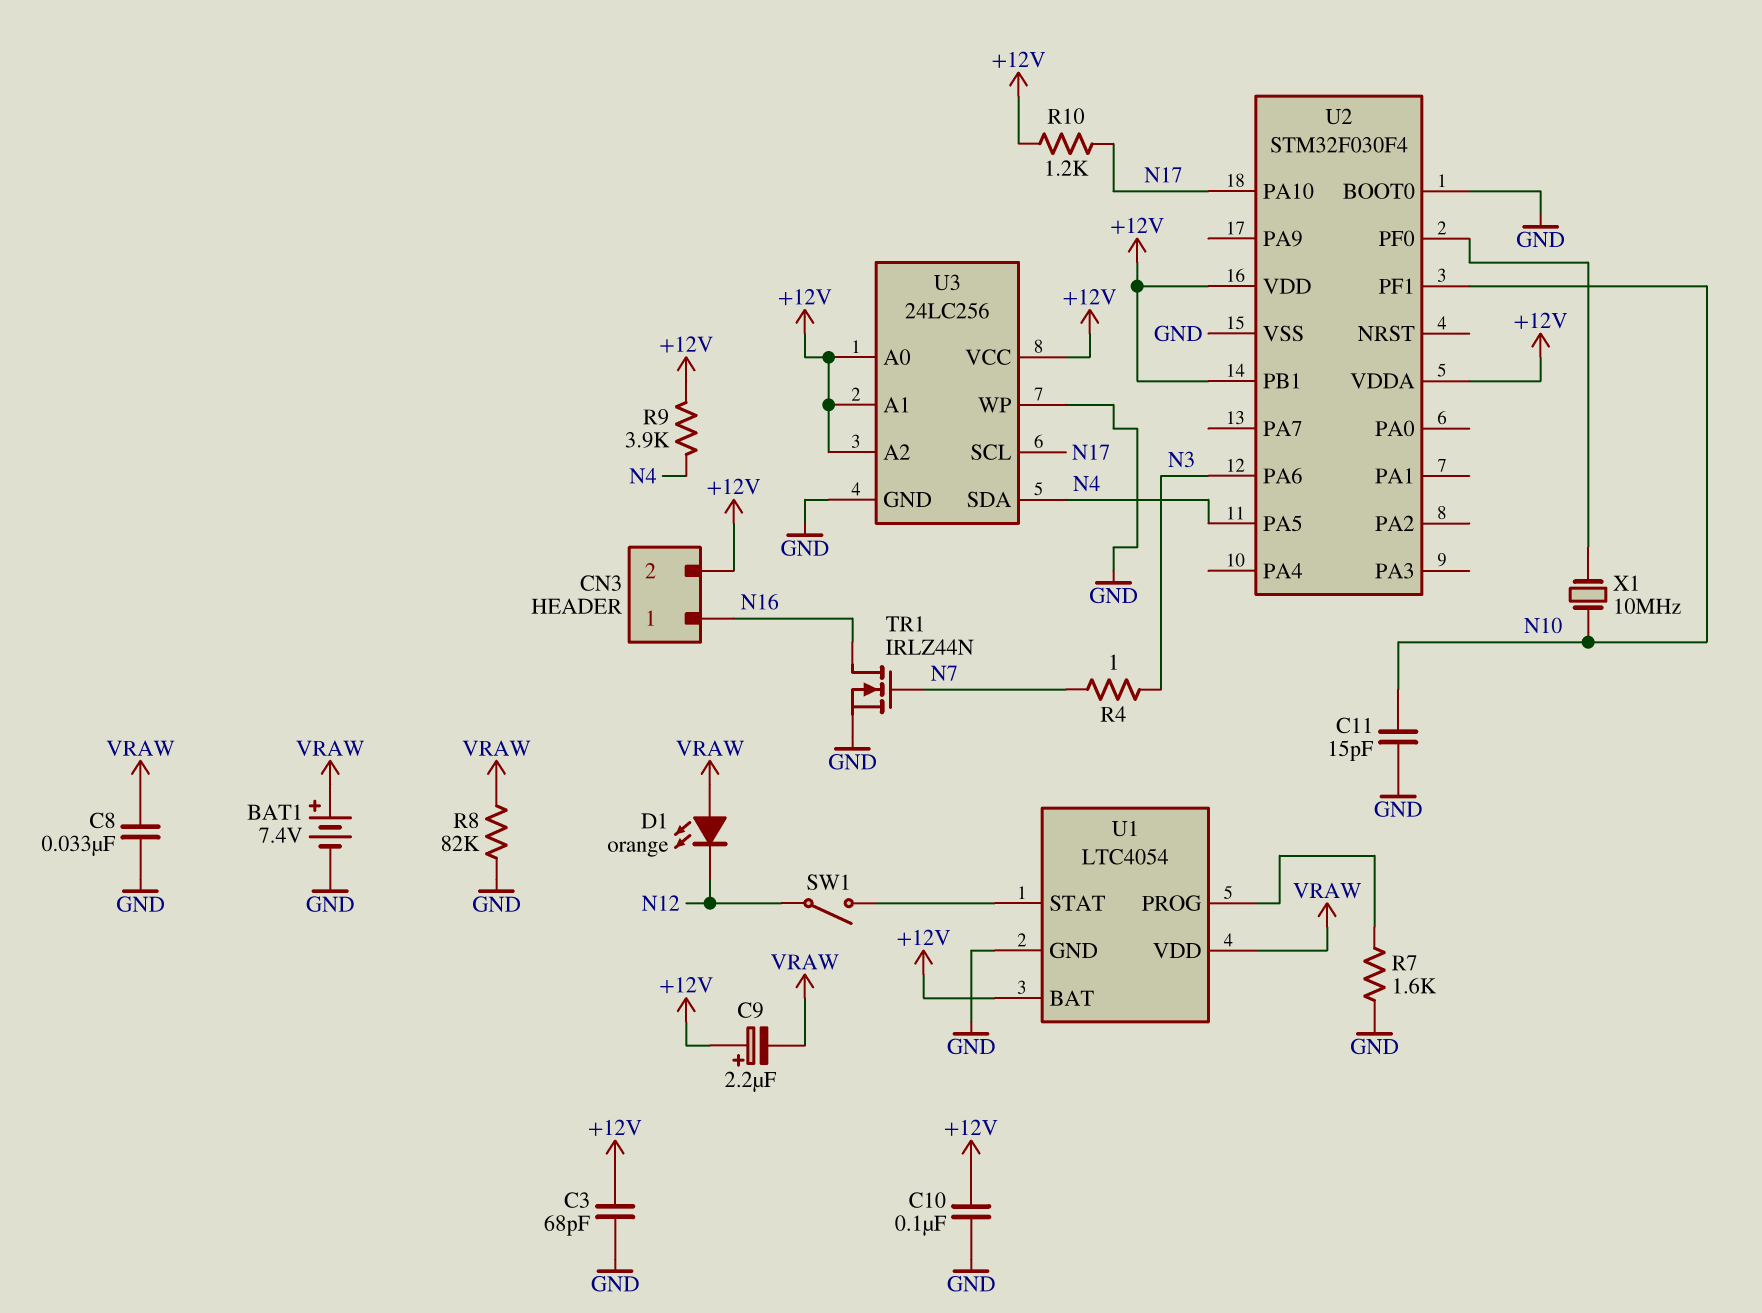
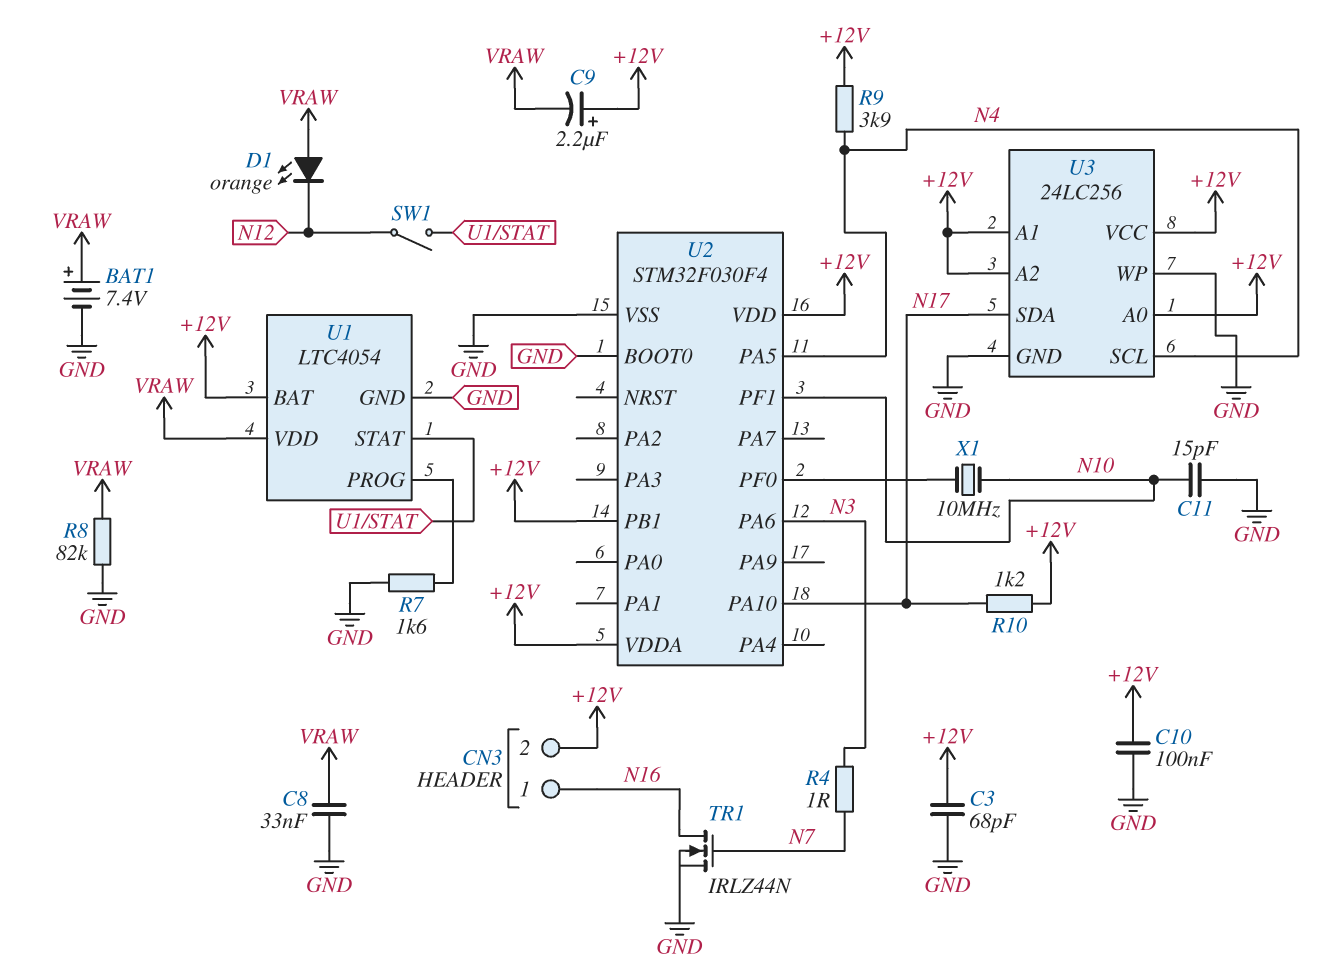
U3 pin SCL: N17 -> N4
U3 pin SDA: N4 -> N17

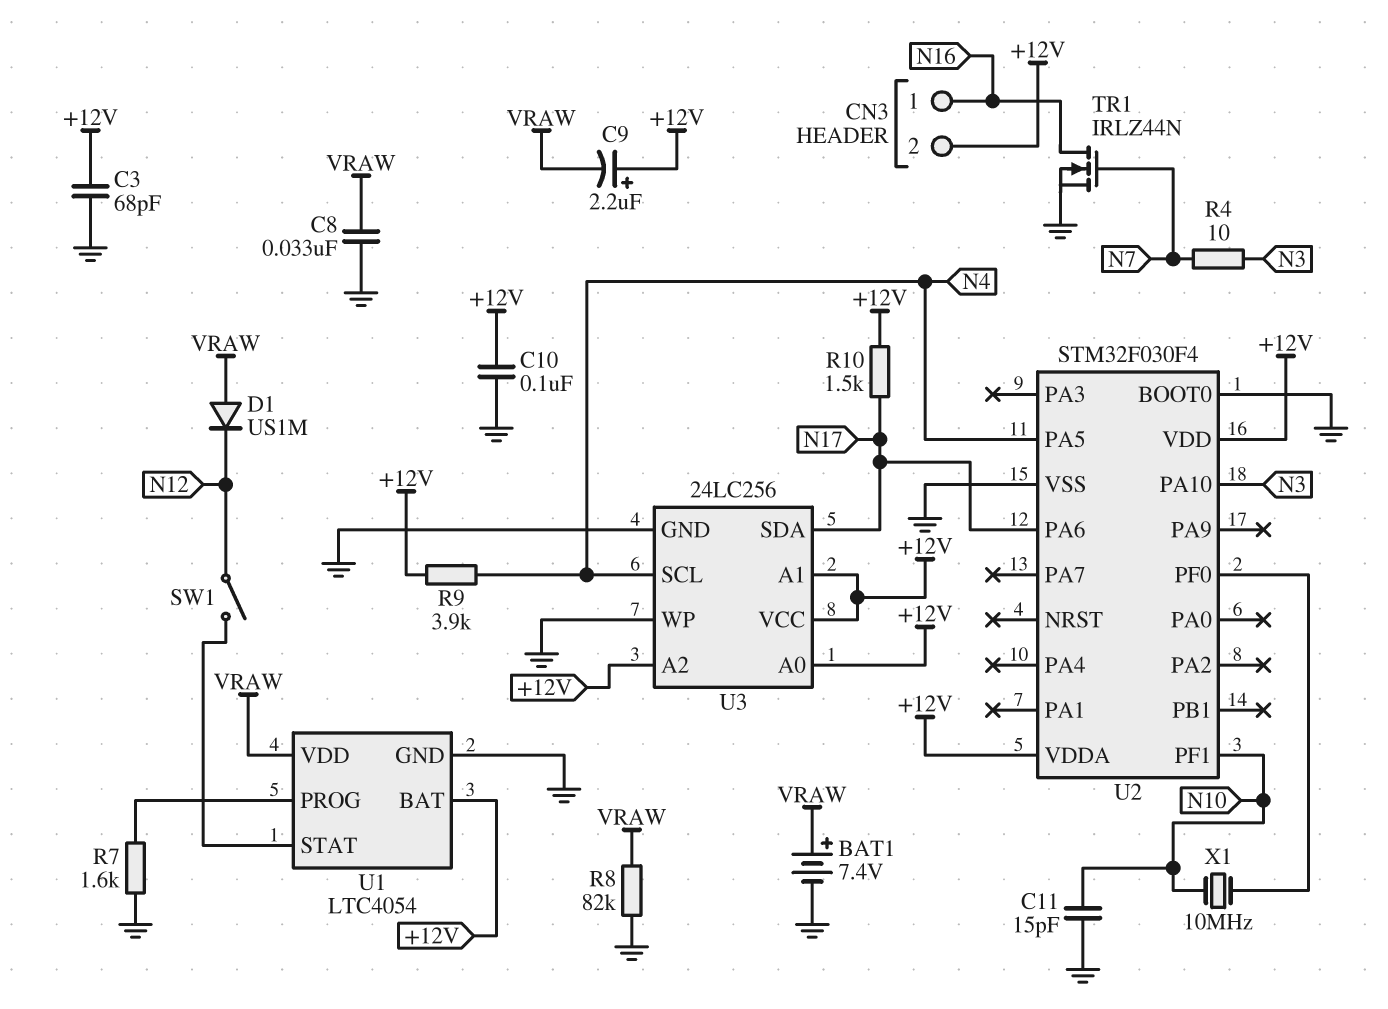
D1: LED orange (A VRAW, K N12) -> diode US1M (A VRAW, K N12)
R4: 1 (N3, N7) -> 10 (N3, N7)
R10: 1.2k (+12V, N17) -> 1.5k (+12V, N17)
U2 pin PA6: N3 -> N17
U2 pin PA10: N17 -> N3
U2 pin PB1: +12V -> none

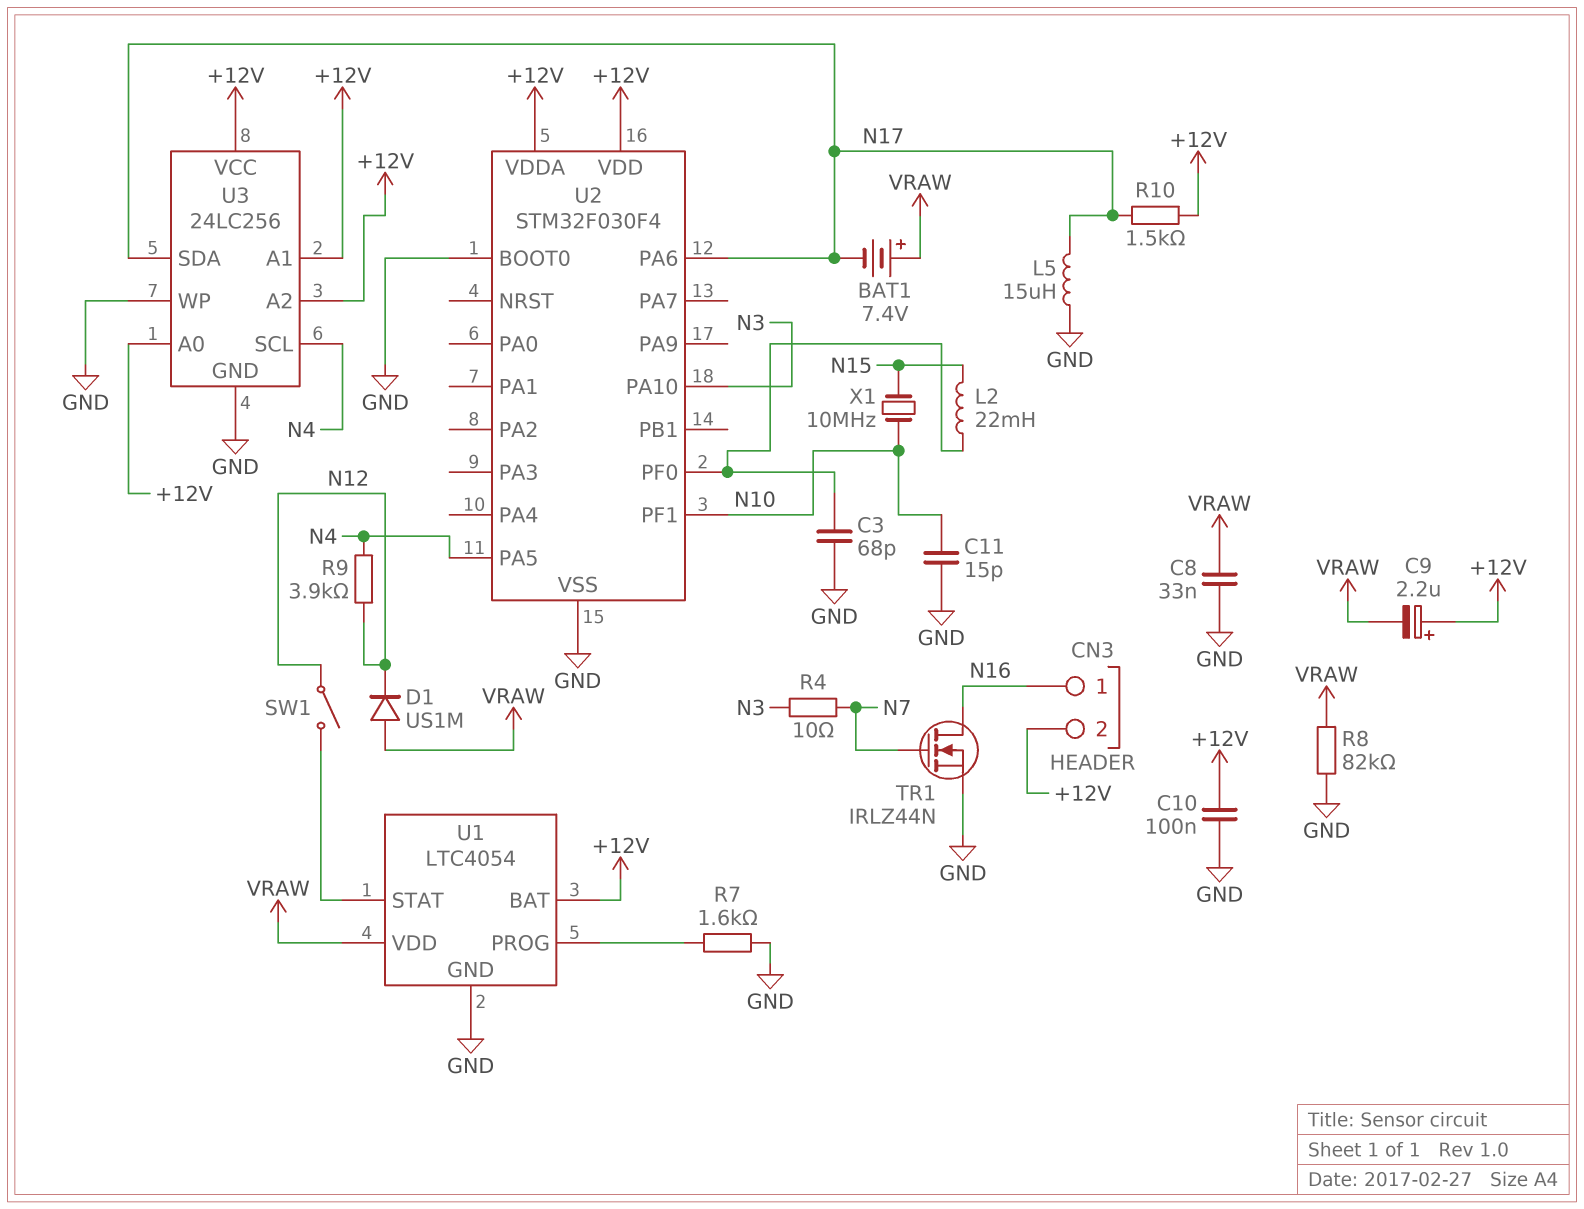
BAT1: 7.4V (plus VRAW, minus GND) -> 7.4V (plus VRAW, minus N17)
C3: 68pF (+12V, GND) -> 68pF (GND, U2/PF0)
L2: none -> 22mH (N15, U2/PF0)
L5: none -> 15uH (GND, N17)
R9: 3.9k (+12V, N4) -> 3.9k (N4, N12)
X1: 10MHz (N10, U2/PF0) -> 10MHz (N10, N15)

